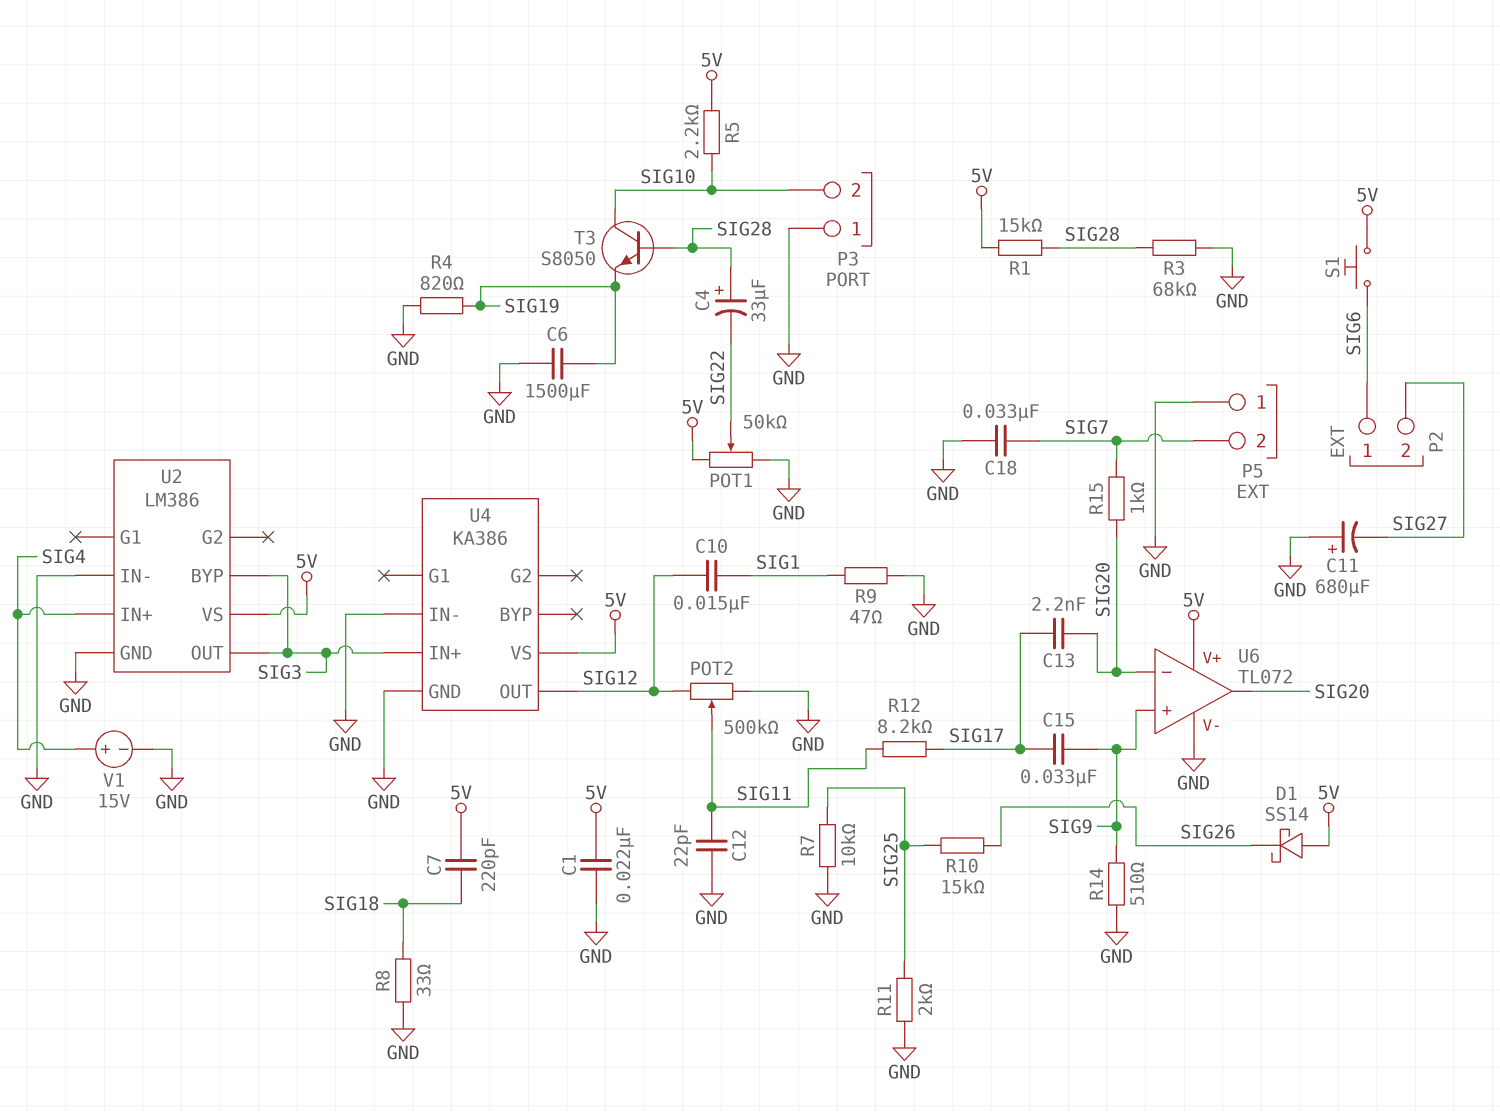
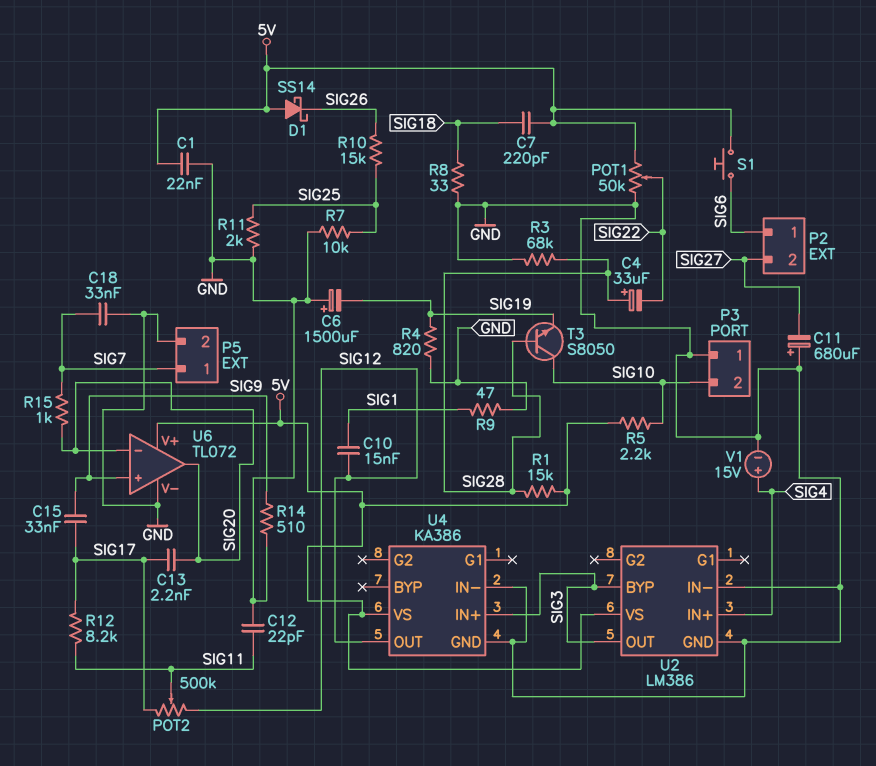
C6: 1500uF (GND, SIG19) -> 1500uF (plus GND, minus SIG19)
P5 pin 1: GND -> SIG7
P5 pin 2: SIG7 -> GND
POT2: 500k (GND, SIG12, wiper SIG11) -> 500k (SIG12, SIG17, wiper SIG11)

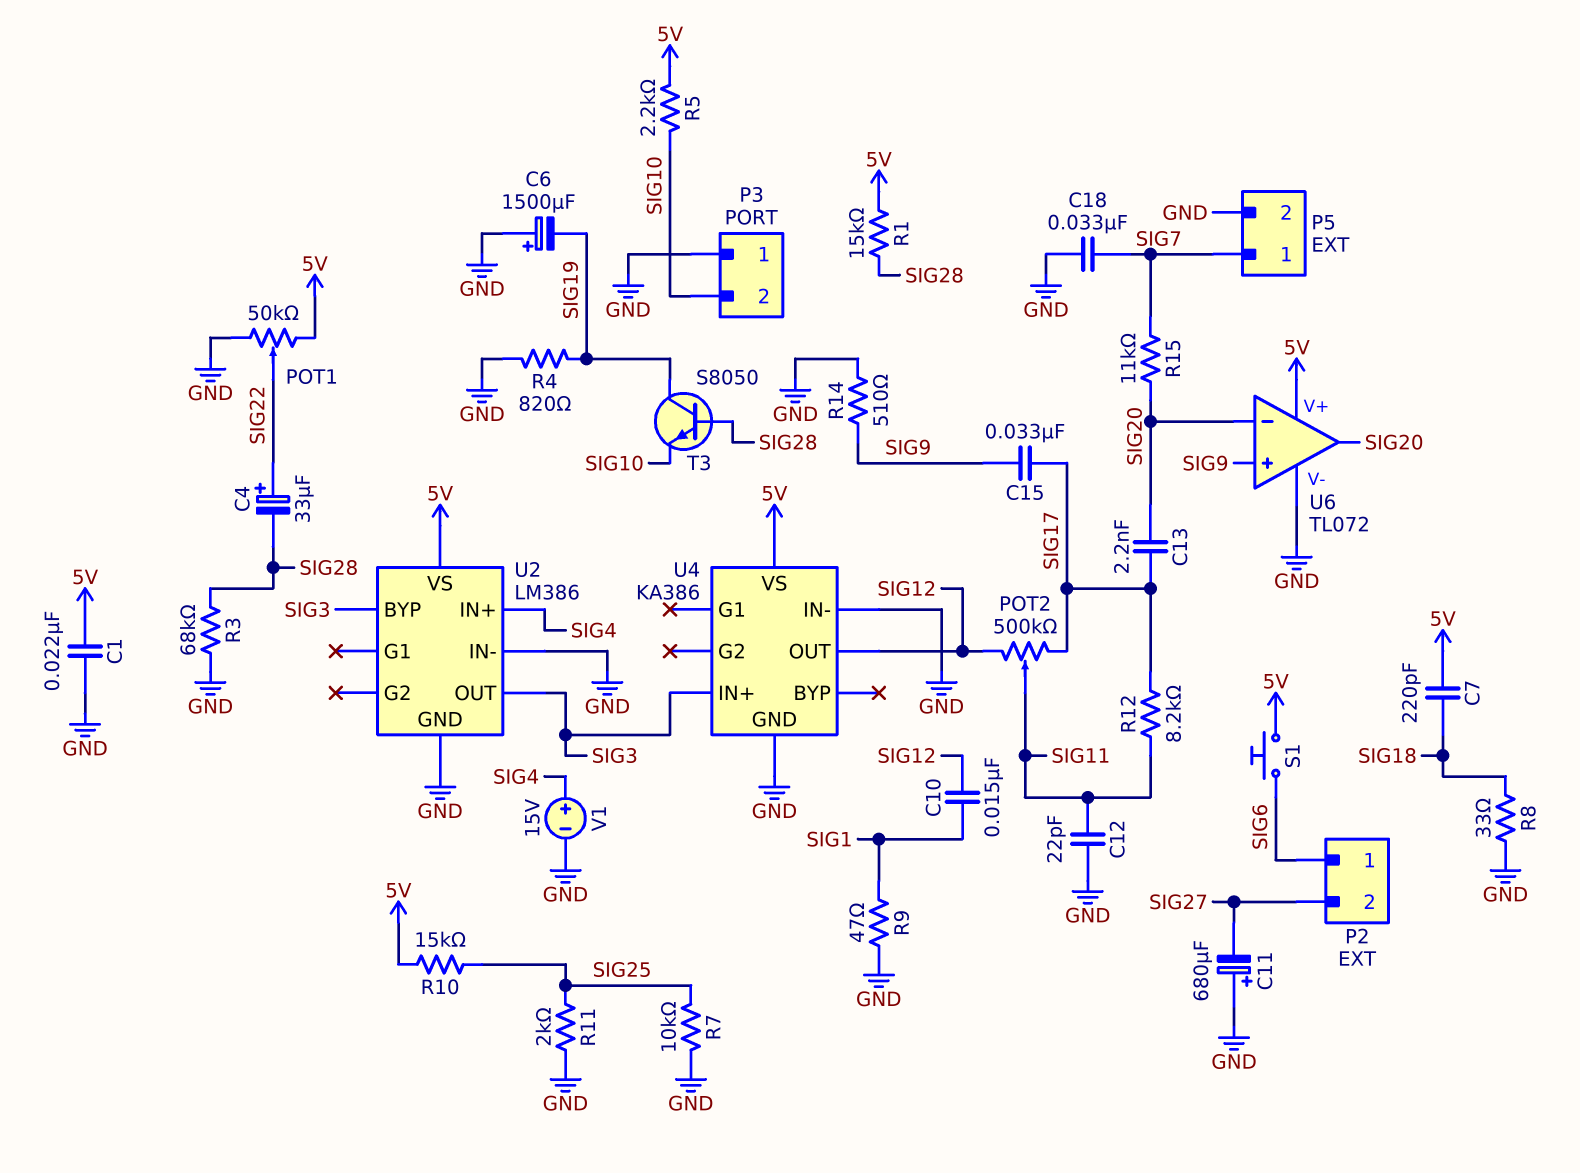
C4: 33uF (plus SIG28, minus SIG22) -> 33uF (plus SIG22, minus SIG28)
D1: schottky SS14 (A 5V, K SIG26) -> none
R10: 15k (SIG25, SIG26) -> 15k (5V, SIG25)
R15: 1k (SIG7, SIG20) -> 11k (SIG7, SIG20)
T3: NPN S8050 (B SIG28, C SIG10, E SIG19) -> NPN S8050 (B SIG28, C SIG19, E SIG10)

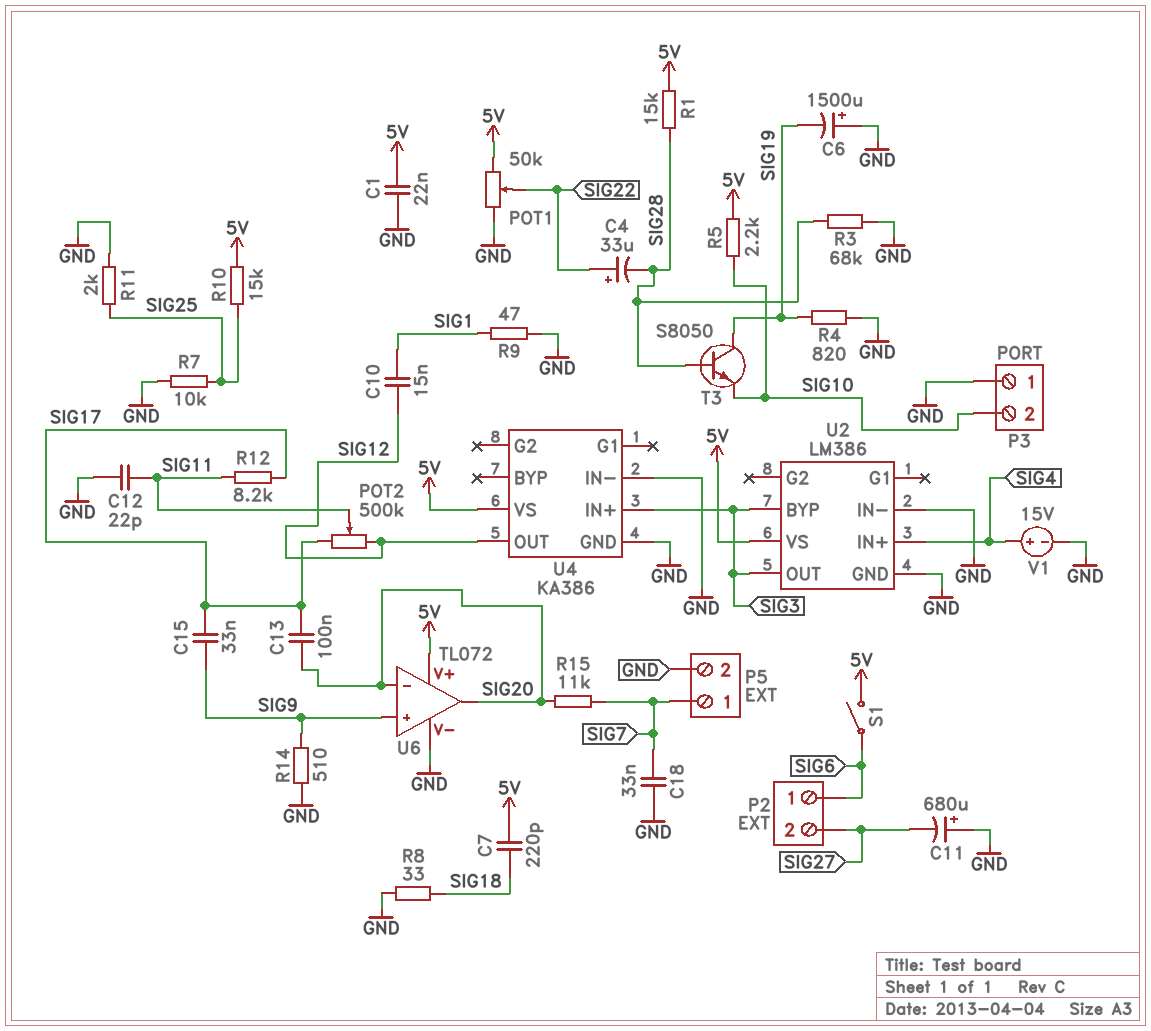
C13: 2.2nF (SIG17, SIG20) -> 100nF (SIG17, SIG20)
S1: button (5V, SIG6) -> switch (5V, SIG6)

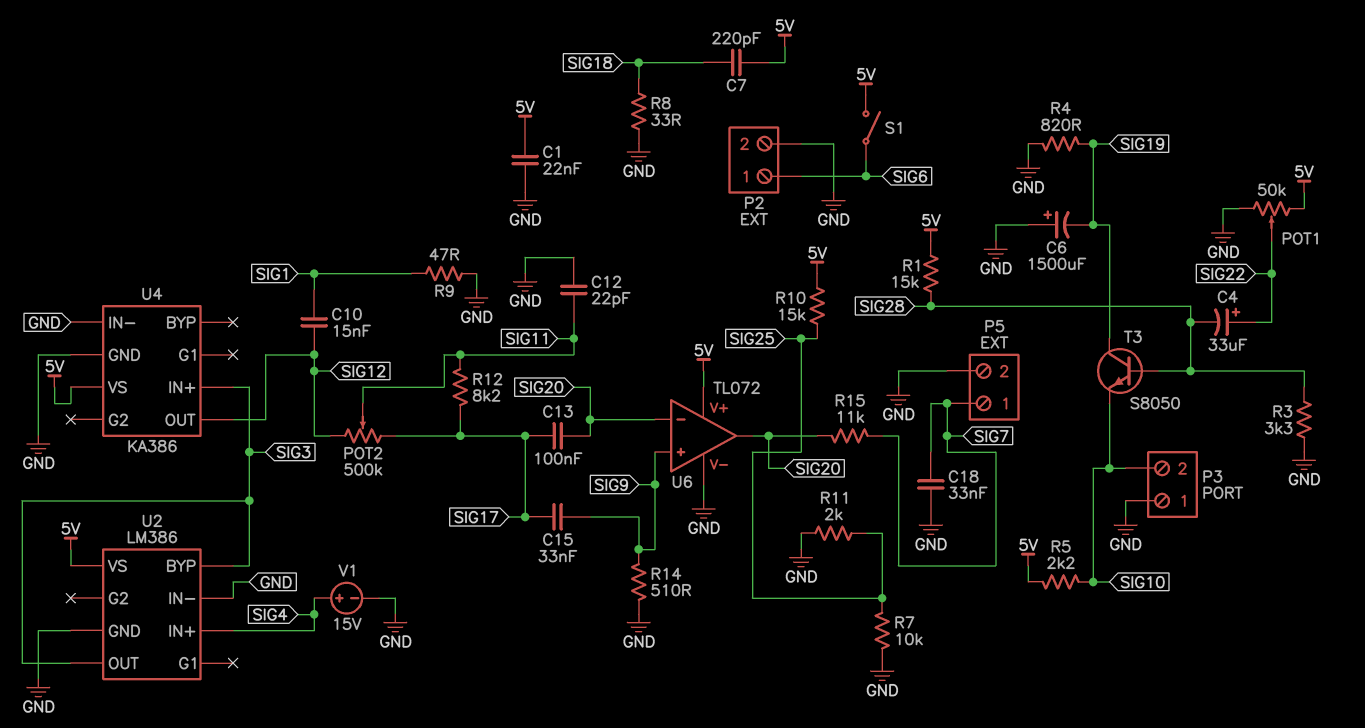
C11: 680uF (plus GND, minus SIG27) -> none
P2 pin 2: SIG27 -> GND
R3: 68k (GND, SIG28) -> 3.3k (GND, SIG28)

